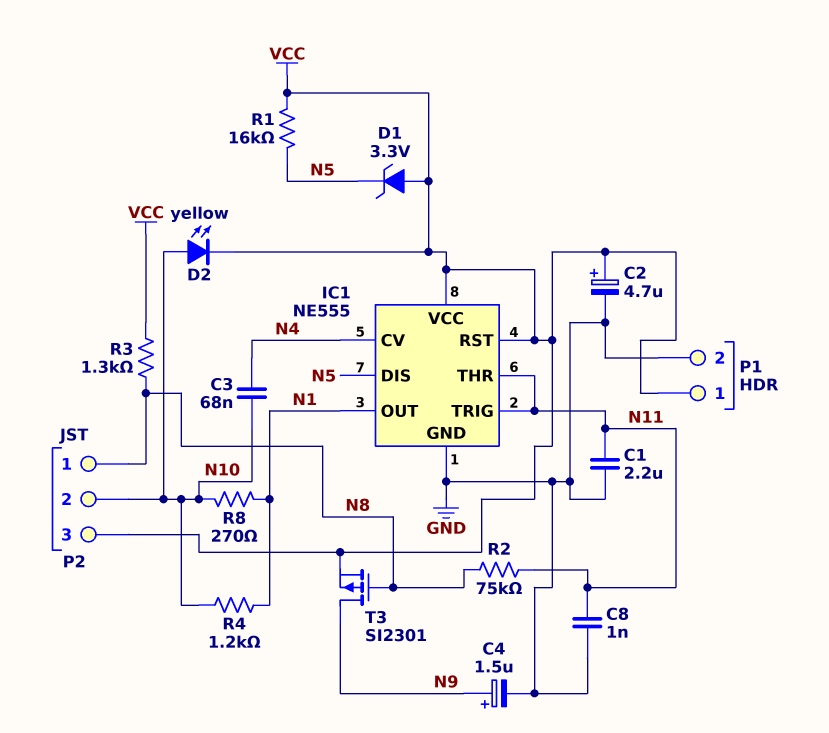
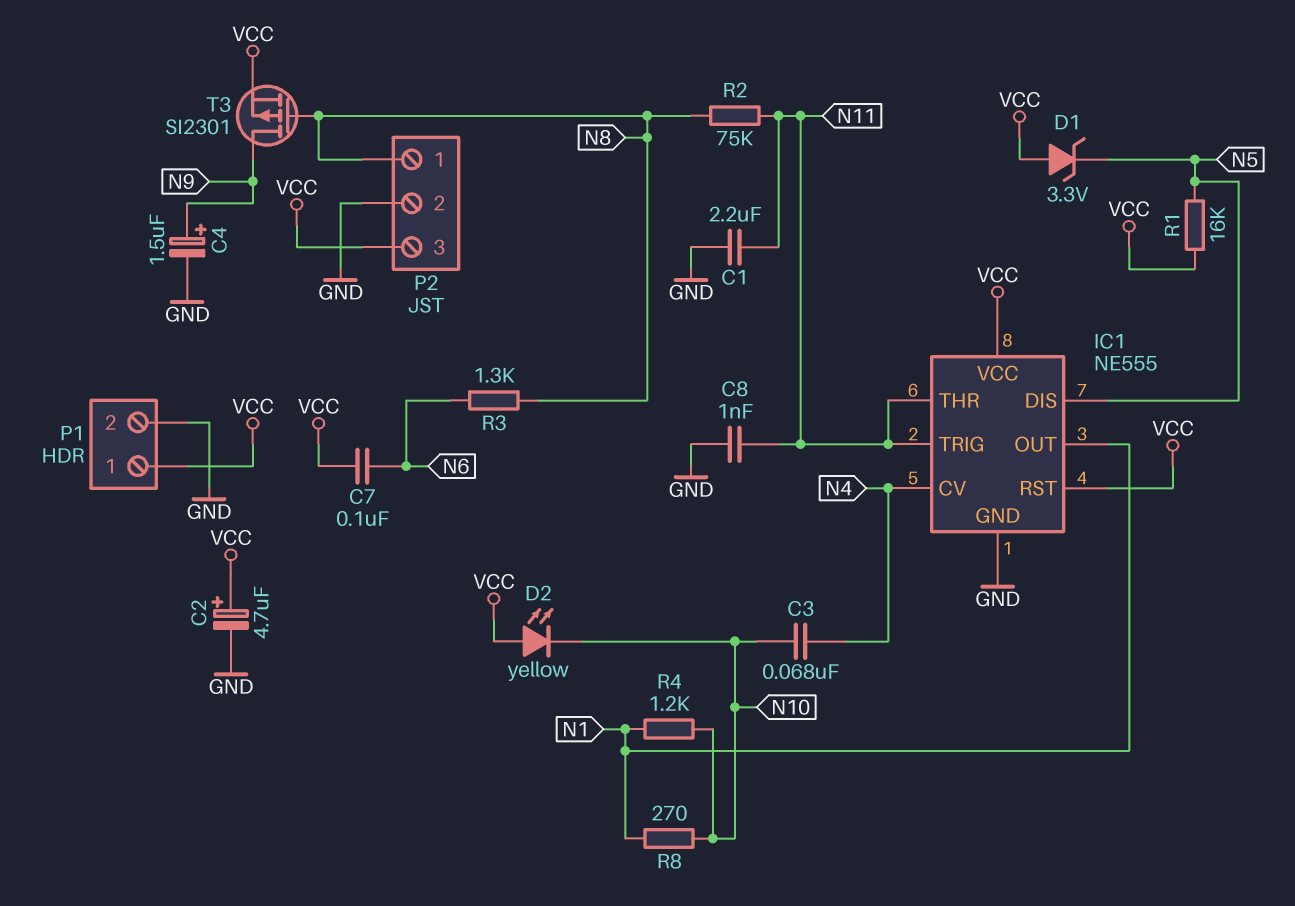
C7: none -> 100nF (N6, VCC)
D2: LED yellow (A N10, K VCC) -> LED yellow (A VCC, K N10)
P2 pin 2: N10 -> GND
R3: 1.3k (N8, VCC) -> 1.3k (N6, N8)

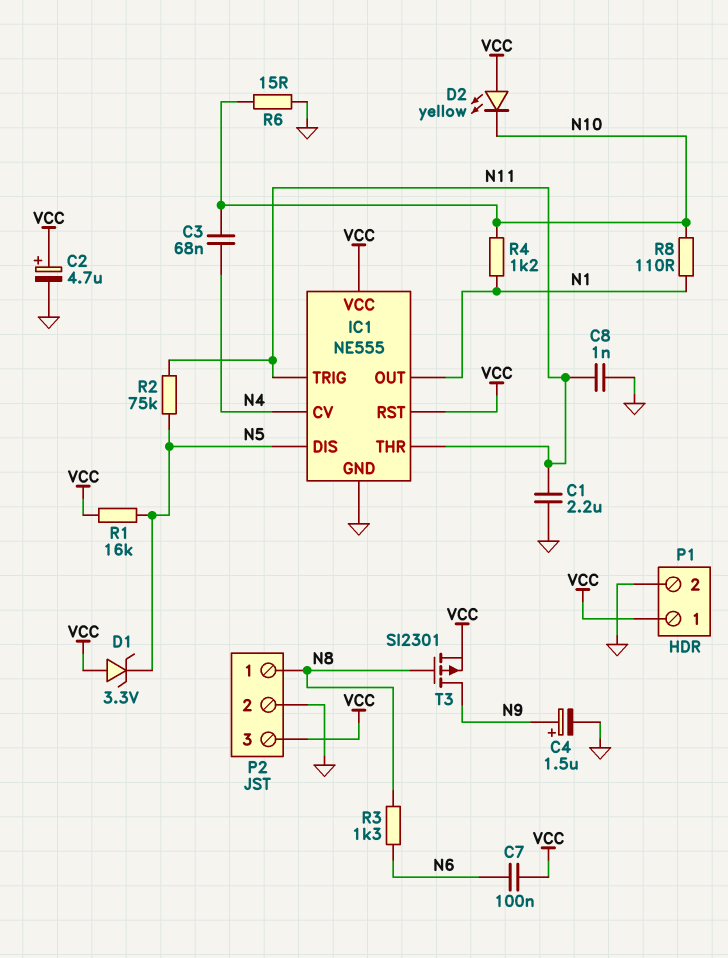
R2: 75k (N8, N11) -> 75k (N5, N11)
R6: none -> 15 (GND, N10)
R8: 270 (N1, N10) -> 110 (N1, N10)

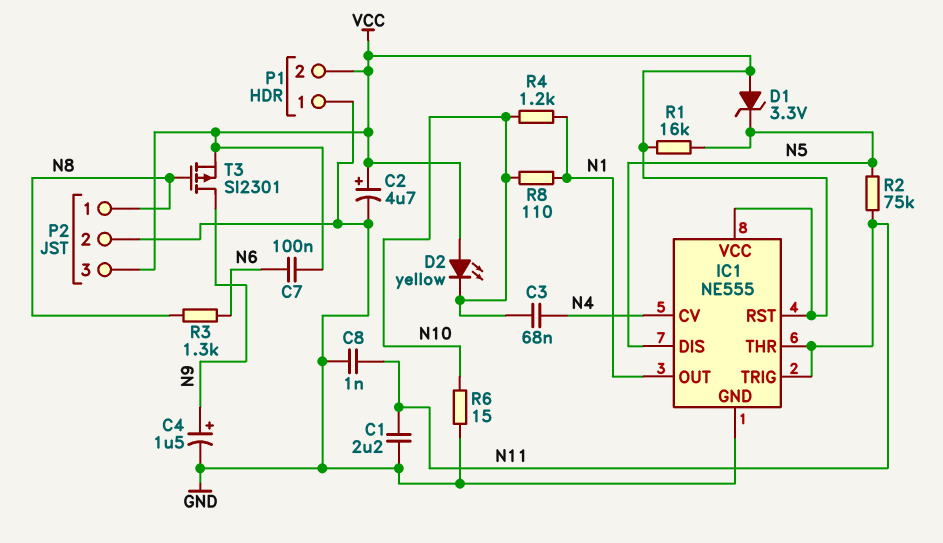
P1 pin 1: VCC -> GND
P1 pin 2: GND -> VCC

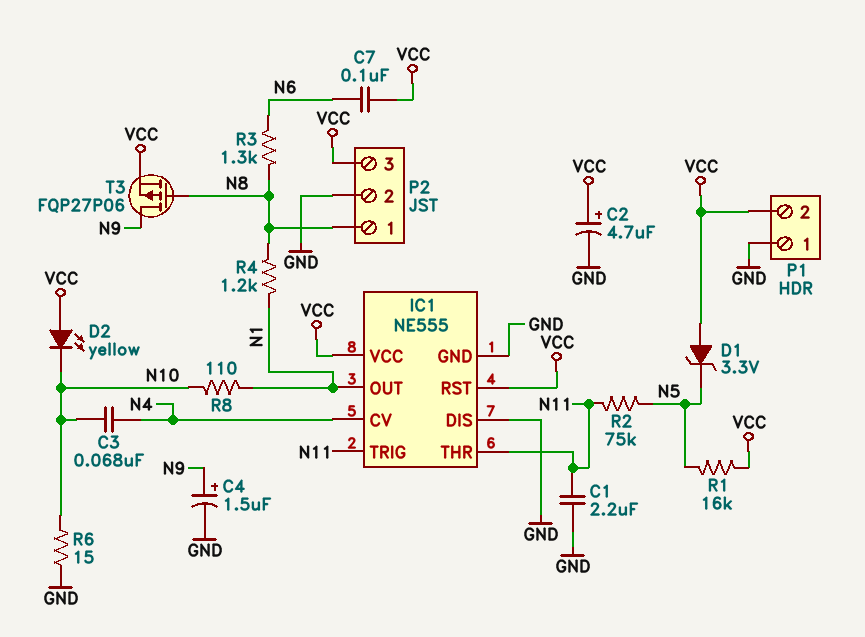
C8: 1nF (GND, N11) -> none
IC1 pin DIS: N5 -> GND
R4: 1.2k (N1, N10) -> 1.2k (N1, N8)
T3: PMOS SI2301 (G N8, D N9, S VCC) -> PMOS FQP27P06 (G N8, D N9, S VCC)

